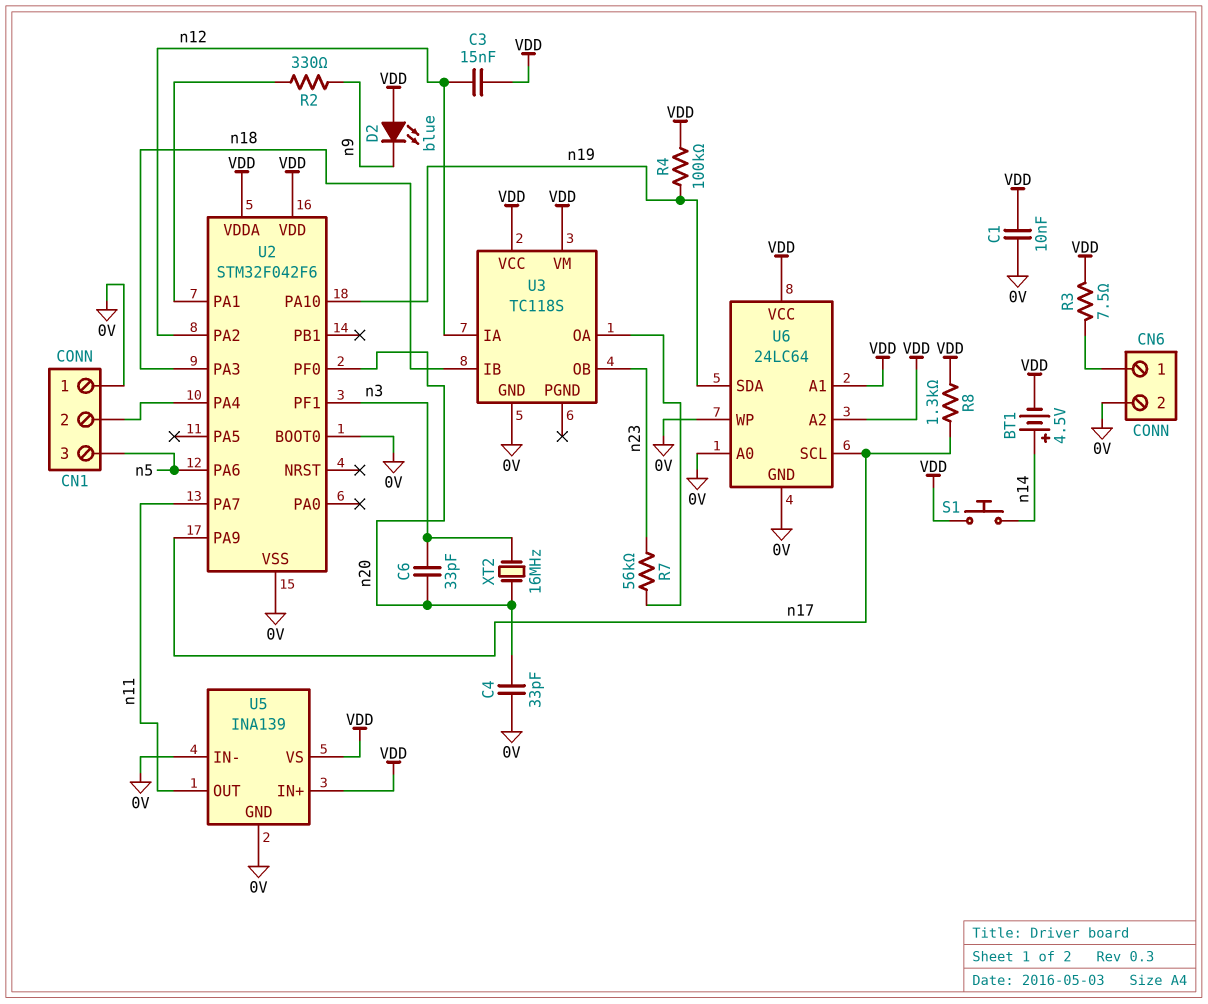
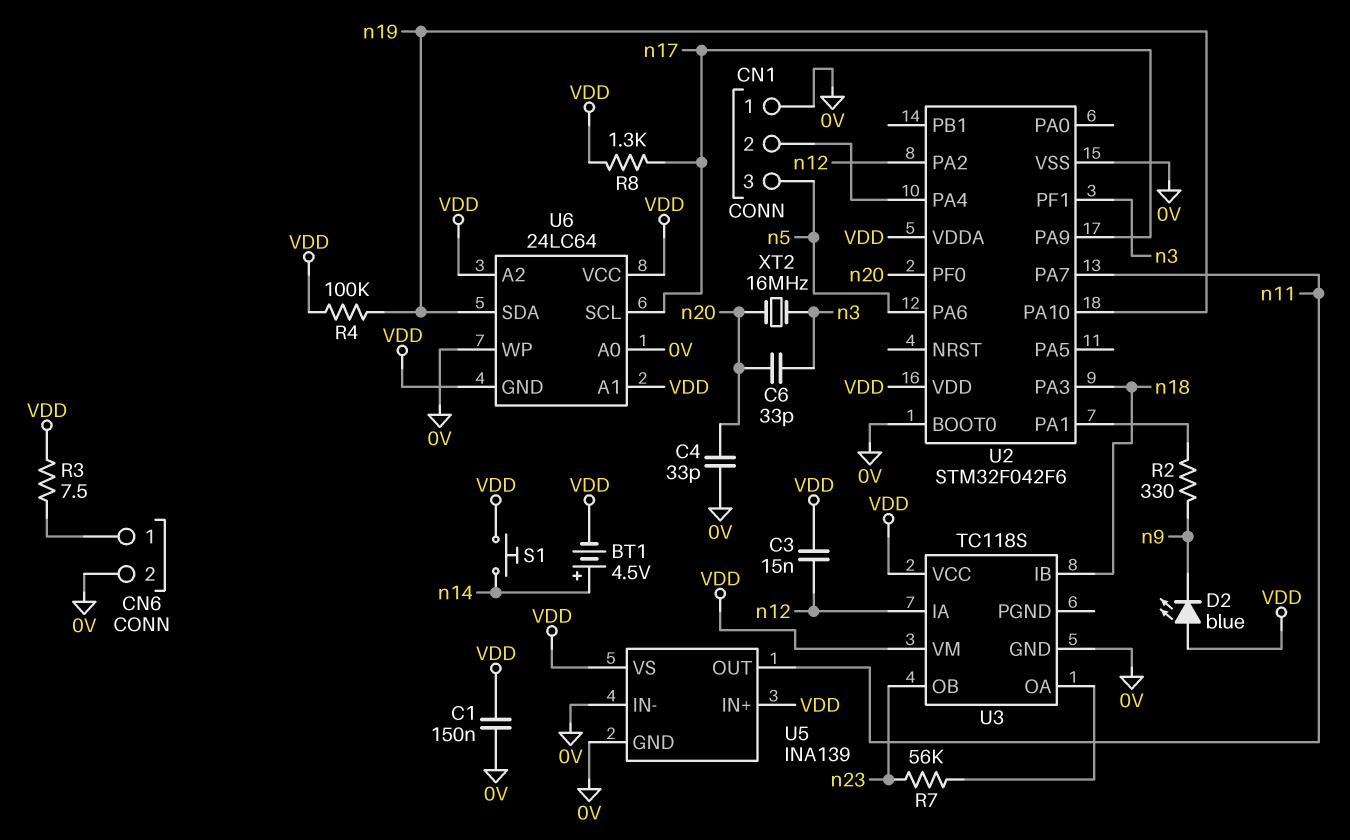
C1: 10nF (0V, VDD) -> 150nF (0V, VDD)
U6 pin GND: 0V -> VDD

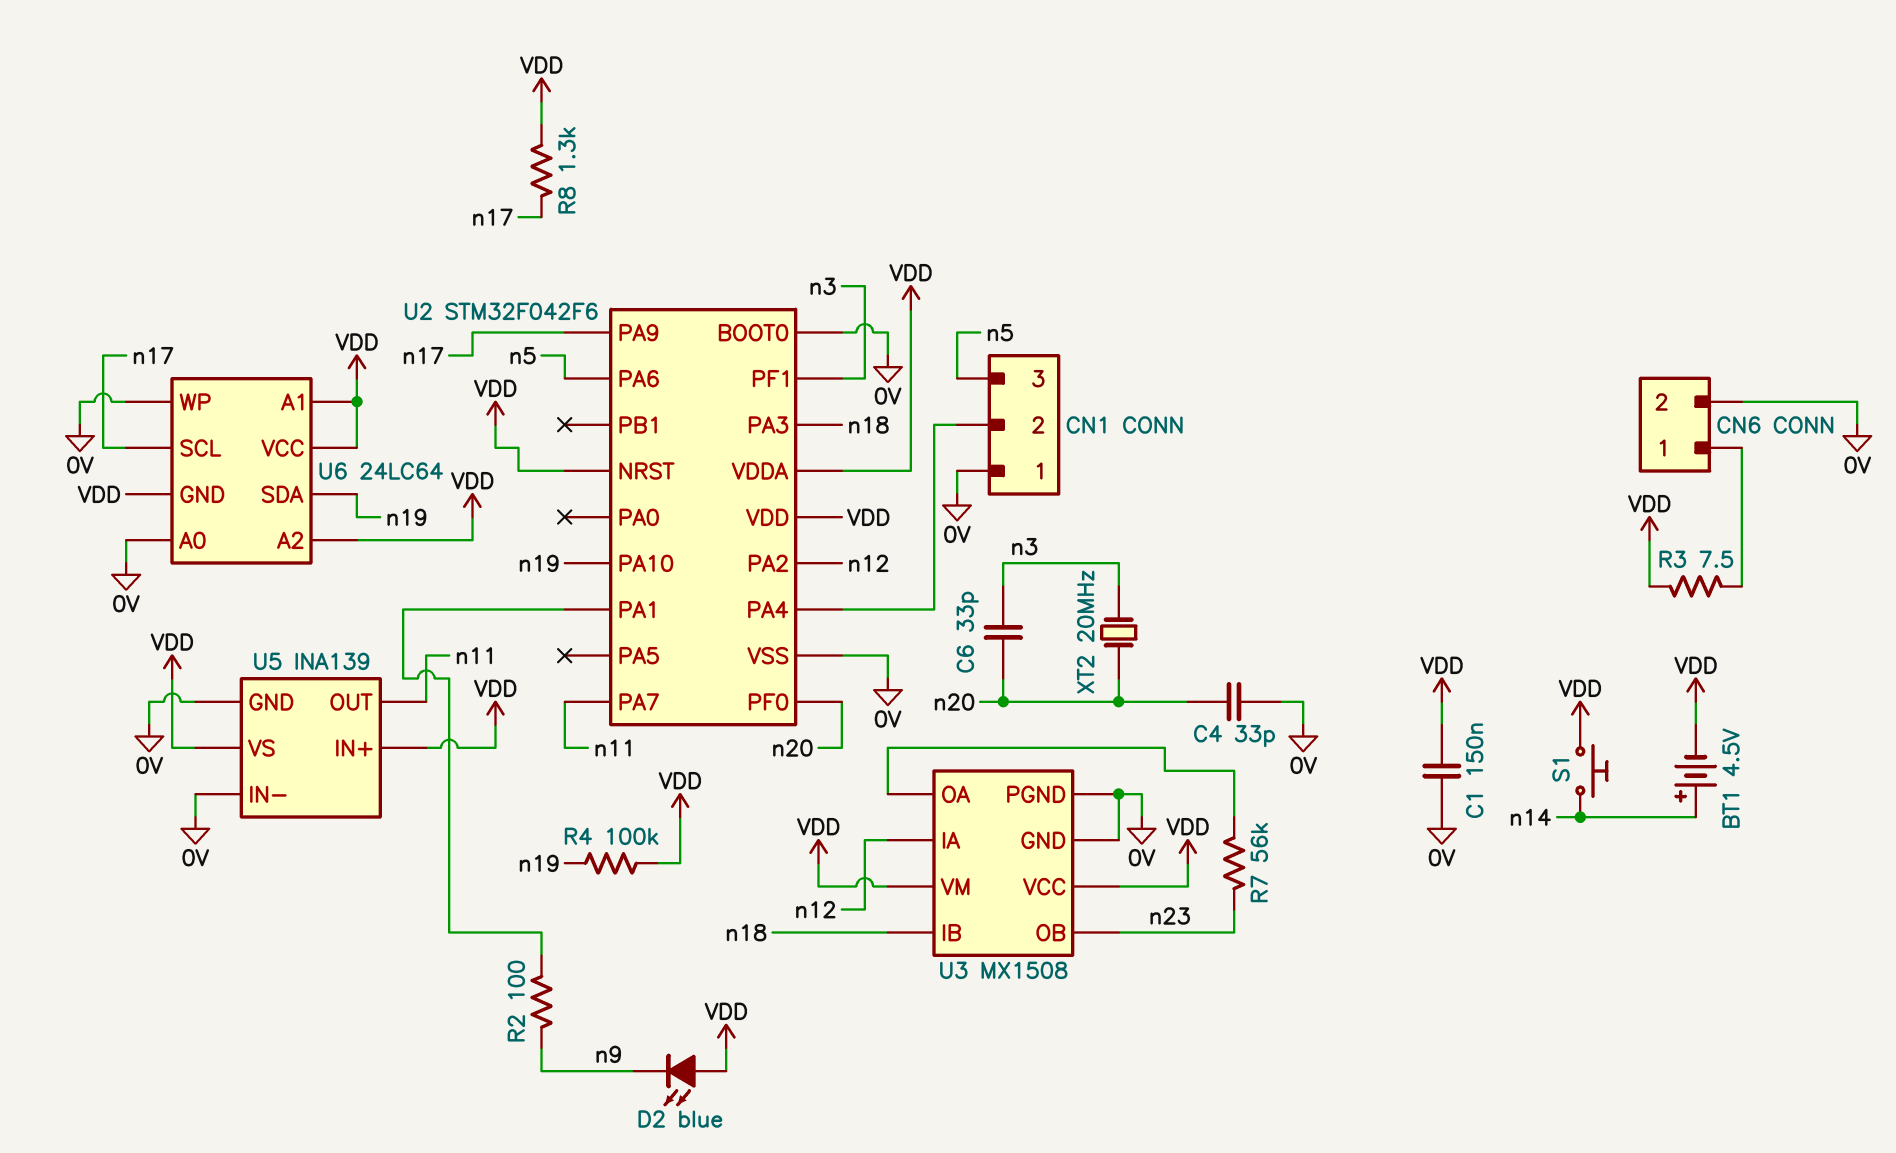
C3: 15nF (VDD, n12) -> none
R2: 330 (U2/PA1, n9) -> 100 (U2/PA1, n9)
U2 pin NRST: none -> VDD
U3: TC118S -> MX1508
U3 pin PGND: none -> 0V
XT2: 16MHz (n3, n20) -> 20MHz (n3, n20)

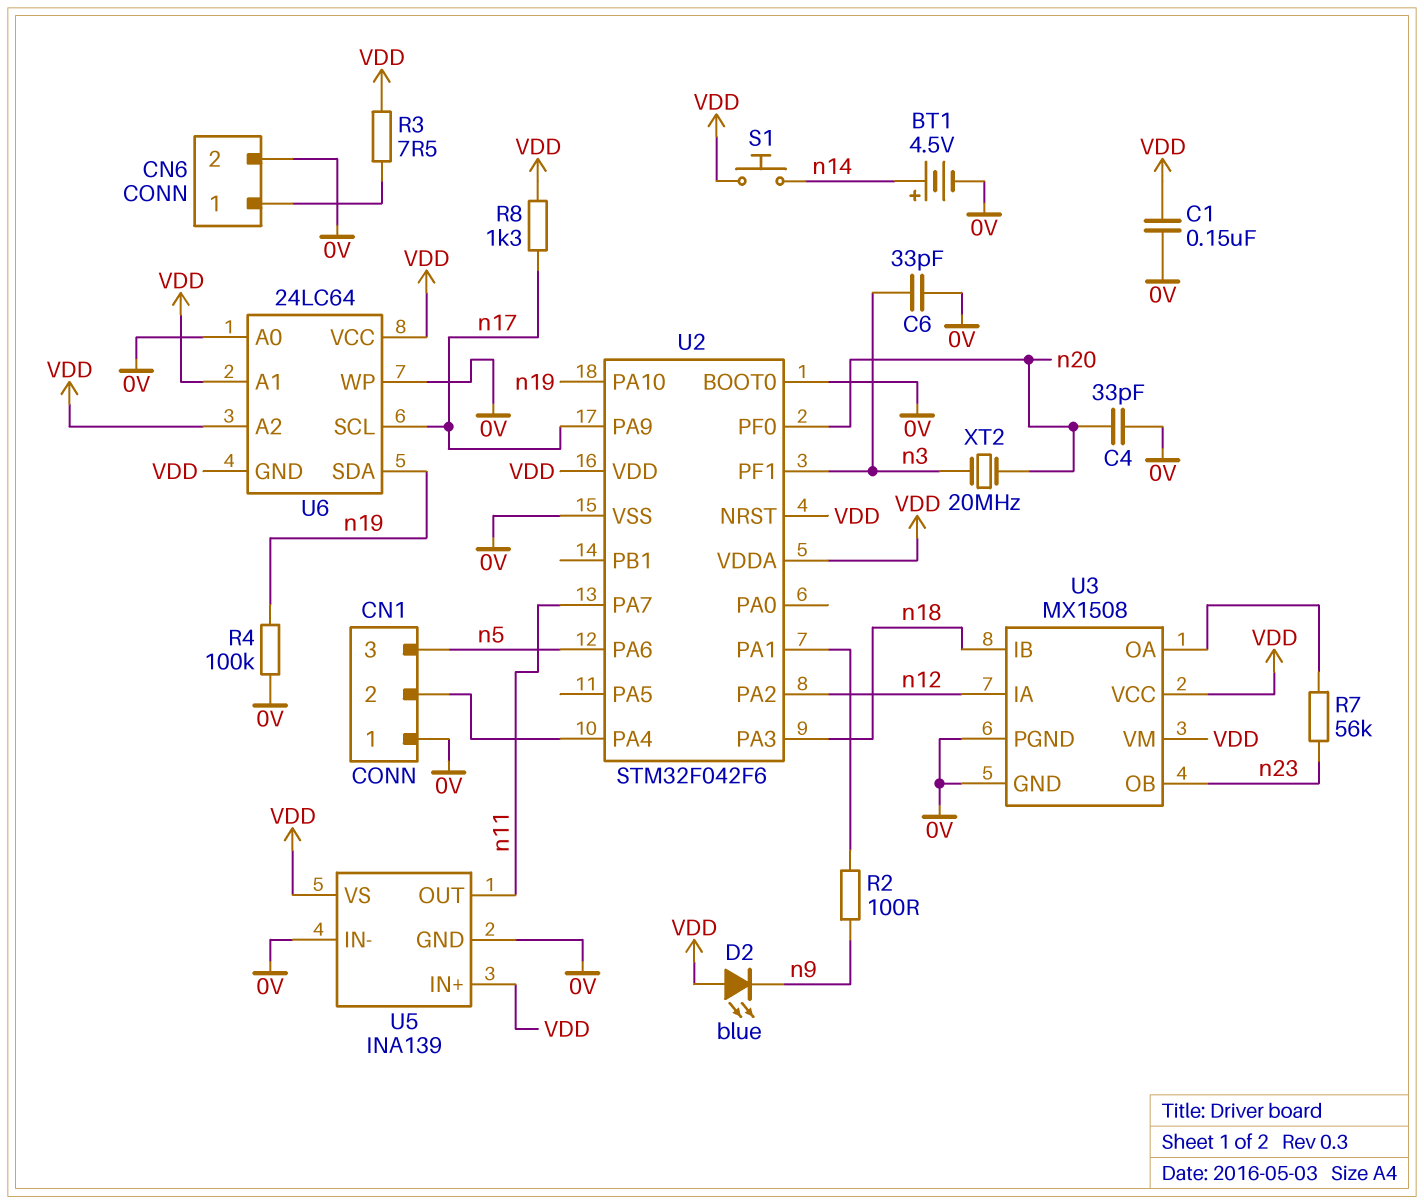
BT1: 4.5V (plus n14, minus VDD) -> 4.5V (plus n14, minus 0V)
C6: 33pF (n3, n20) -> 33pF (0V, n3)
R4: 100k (VDD, n19) -> 100k (0V, n19)

